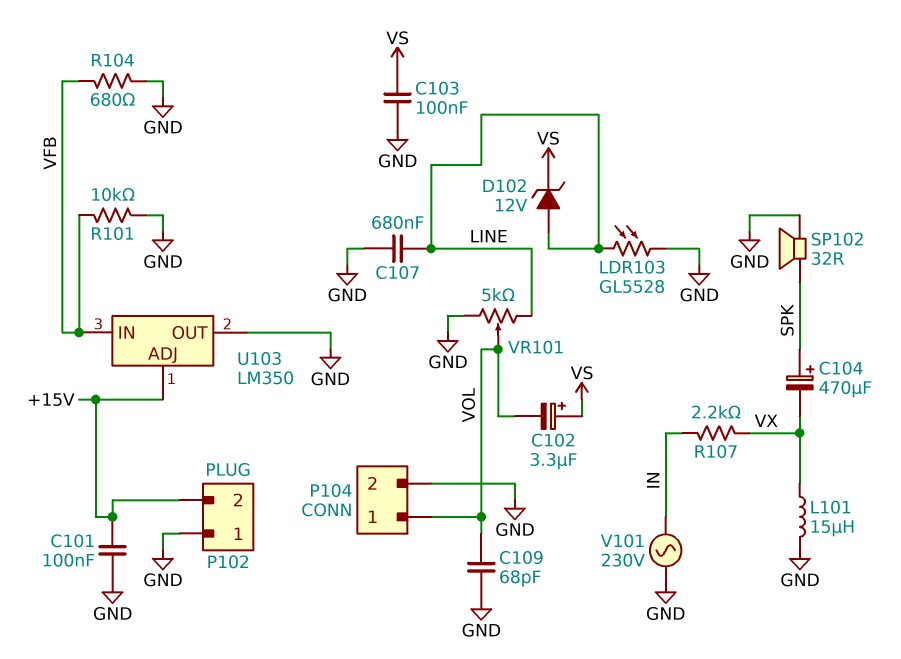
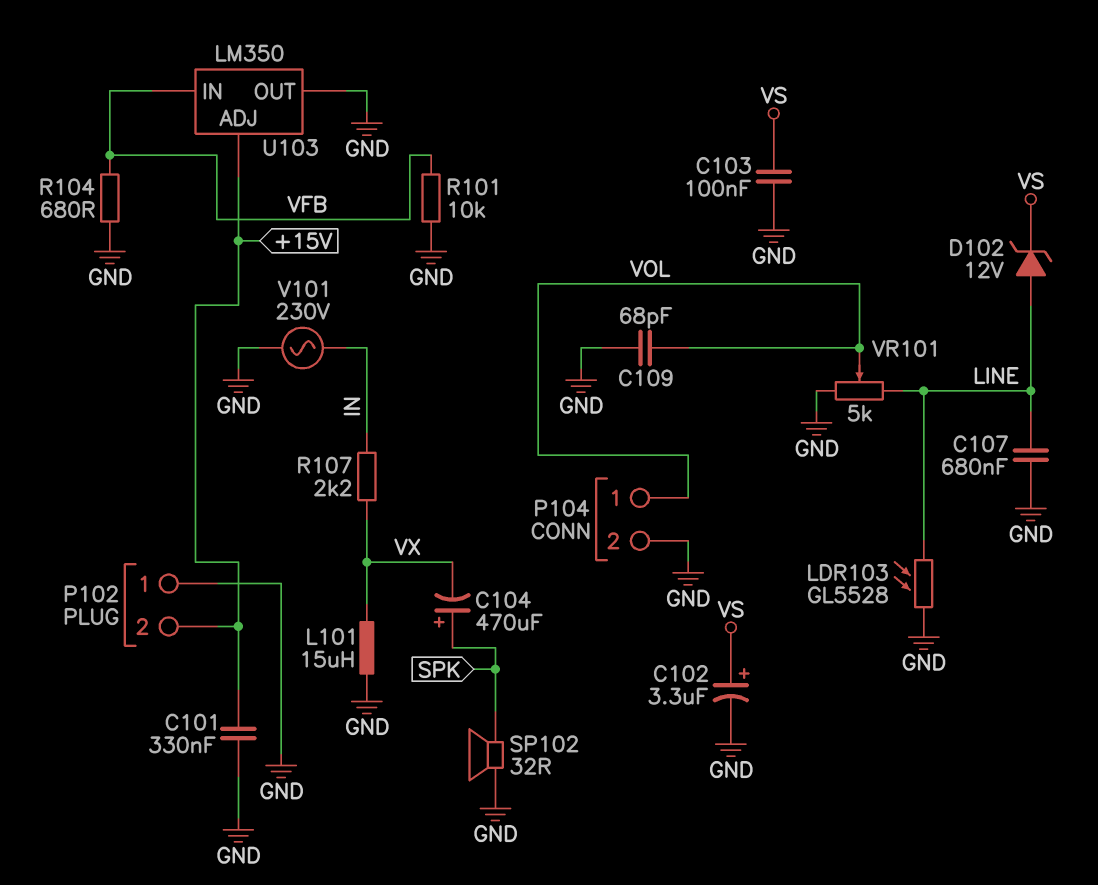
C101: 100nF (+15V, GND) -> 330nF (+15V, GND)
C102: 3.3uF (plus VS, minus VOL) -> 3.3uF (plus VS, minus GND)

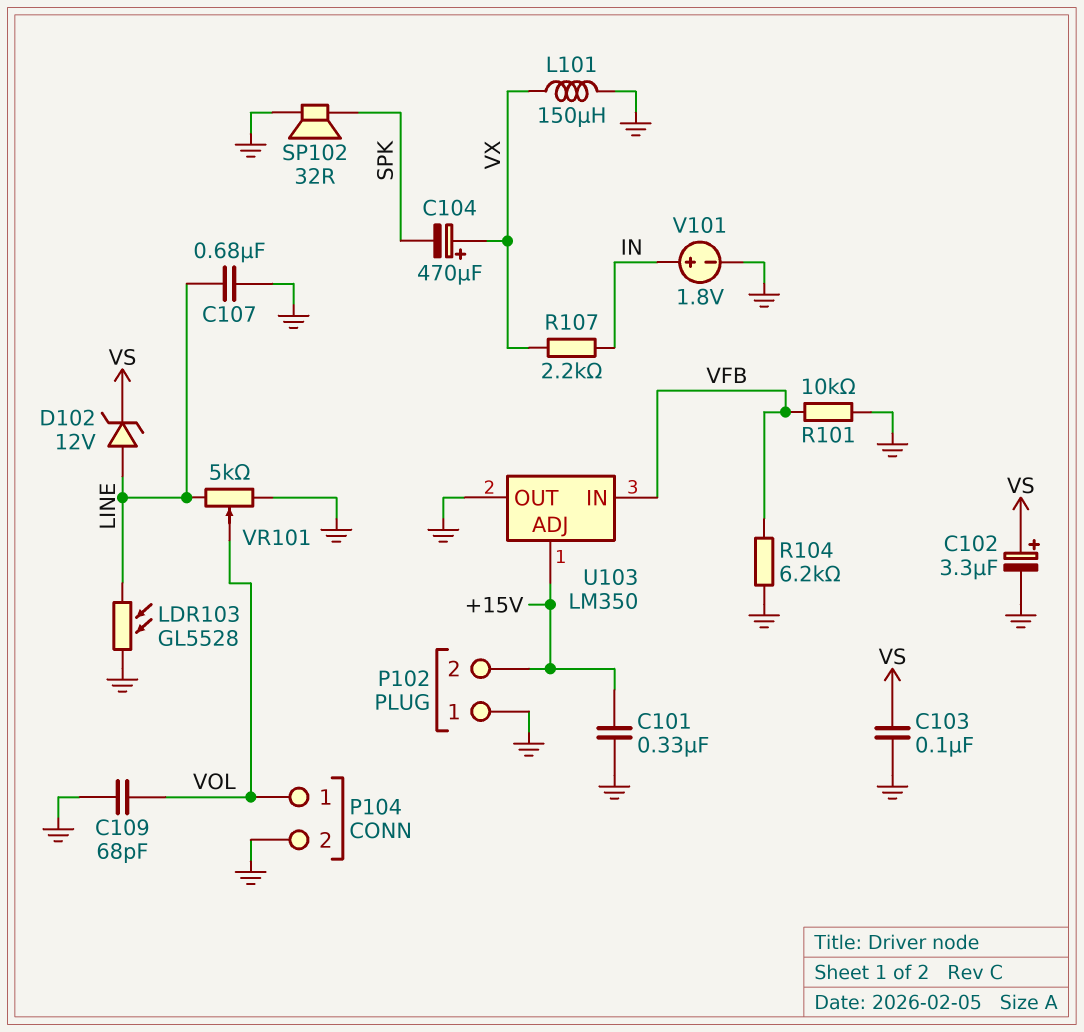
C104: 470uF (plus SPK, minus VX) -> 470uF (plus VX, minus SPK)
L101: 15uH (GND, VX) -> 150uH (GND, VX)
R104: 680 (GND, VFB) -> 6.2k (GND, VFB)
V101: AC 230V (GND, IN) -> 1.8V (plus IN, minus GND)

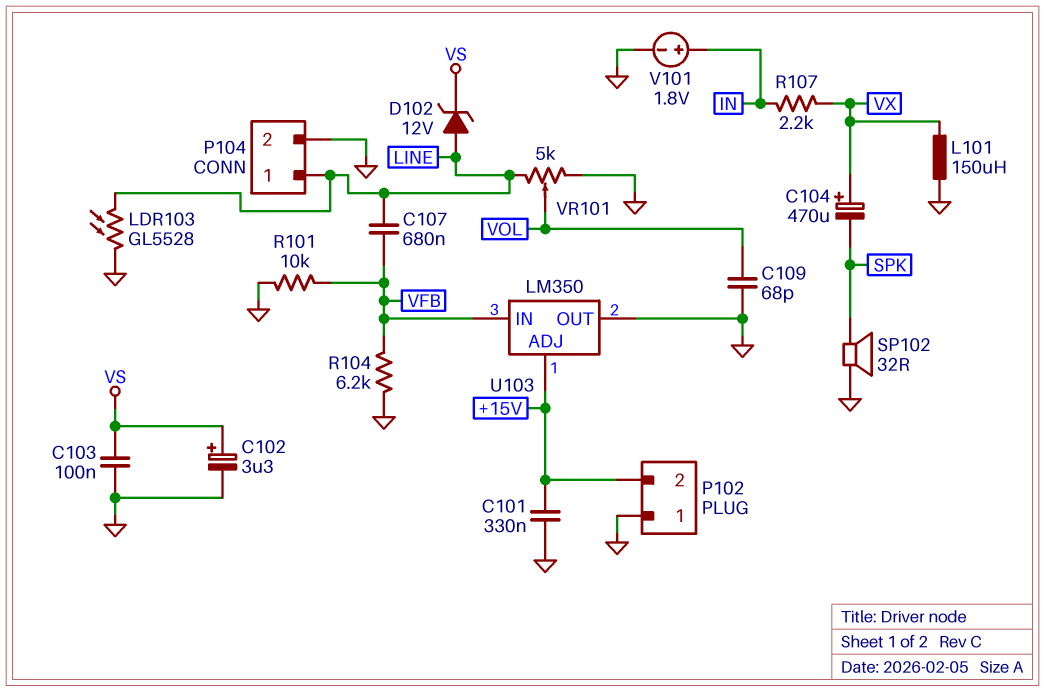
C107: 680nF (GND, LINE) -> 680nF (LINE, VFB)
P104 pin 1: VOL -> LINE

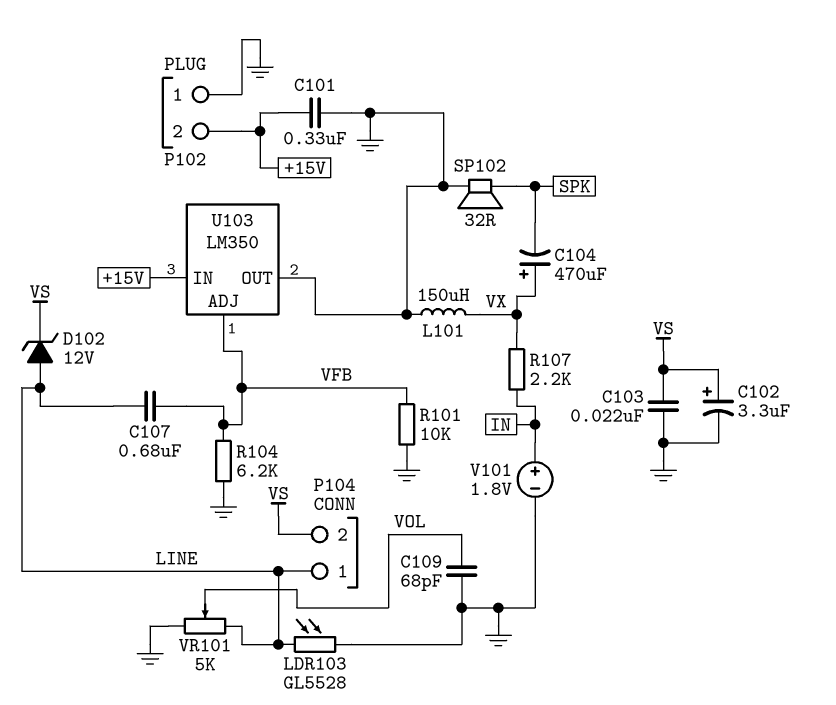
C103: 100nF (GND, VS) -> 22nF (GND, VS)
P104 pin 2: GND -> VS
U103 pin ADJ: +15V -> VFB
U103 pin IN: VFB -> +15V

